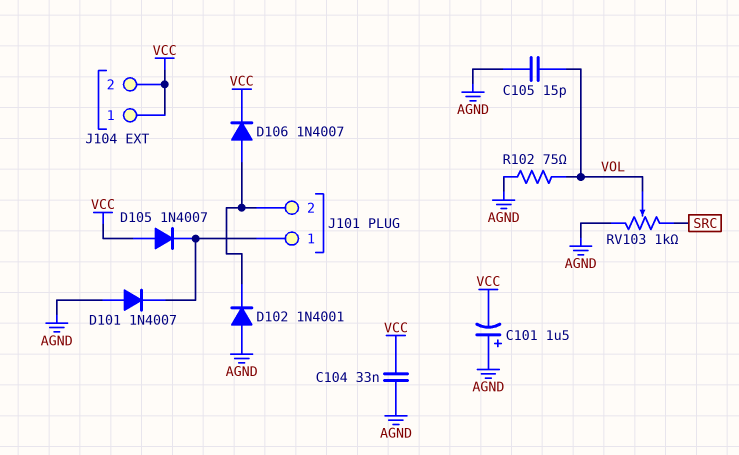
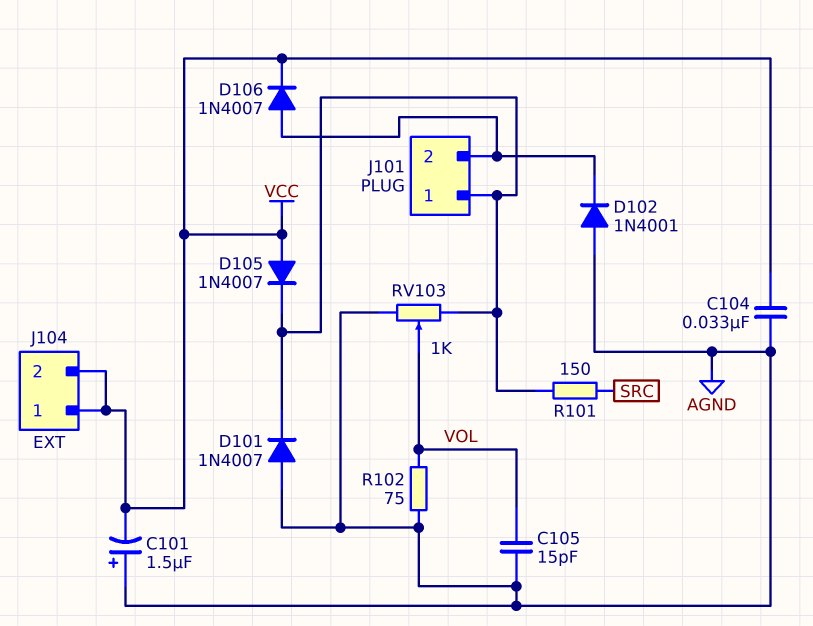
R101: none -> 150 (J101/1, SRC)
RV103: 1k (AGND, SRC, wiper VOL) -> 1k (AGND, J101/1, wiper VOL)

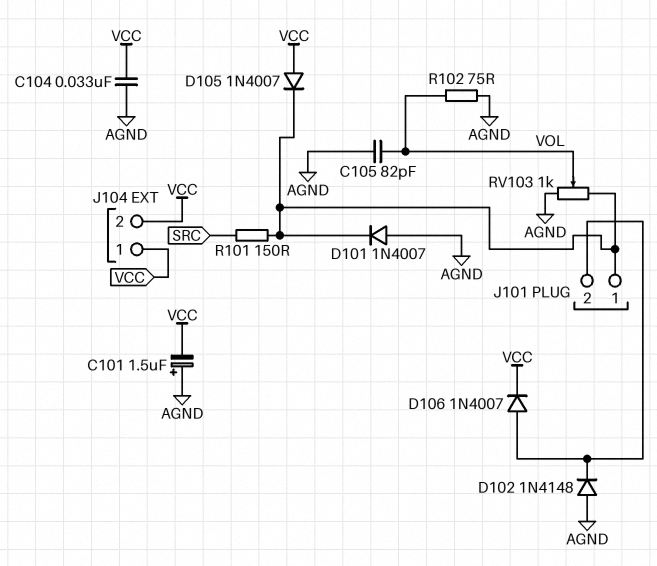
C105: 15pF (AGND, VOL) -> 82pF (AGND, VOL)
D102: diode 1N4001 (A AGND, K J101/2) -> diode 1N4148 (A AGND, K J101/2)

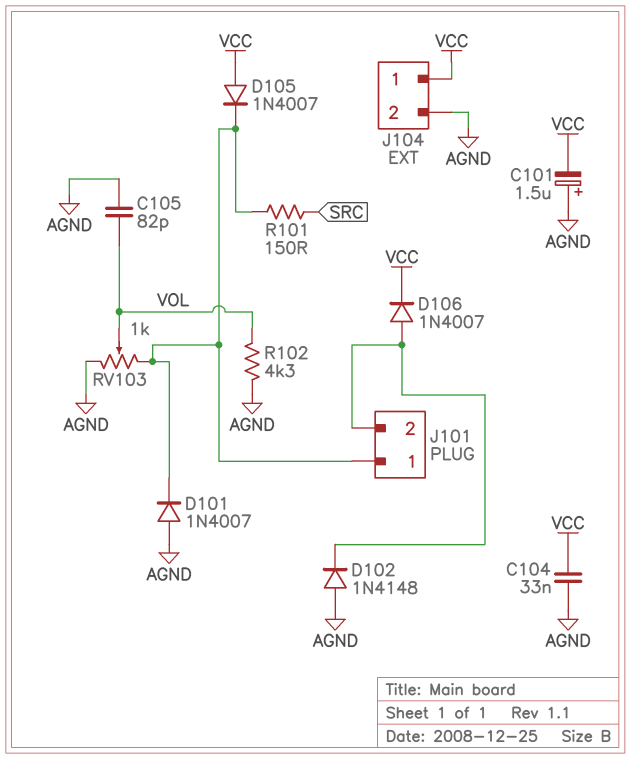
J104 pin 2: VCC -> AGND
R102: 75 (AGND, VOL) -> 4.3k (AGND, VOL)

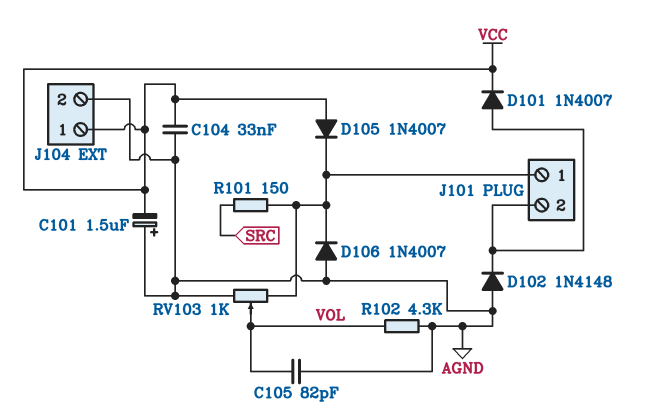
D101: diode 1N4007 (A AGND, K J101/1) -> diode 1N4007 (A J101/2, K VCC)
D106: diode 1N4007 (A J101/2, K VCC) -> diode 1N4007 (A AGND, K J101/1)

